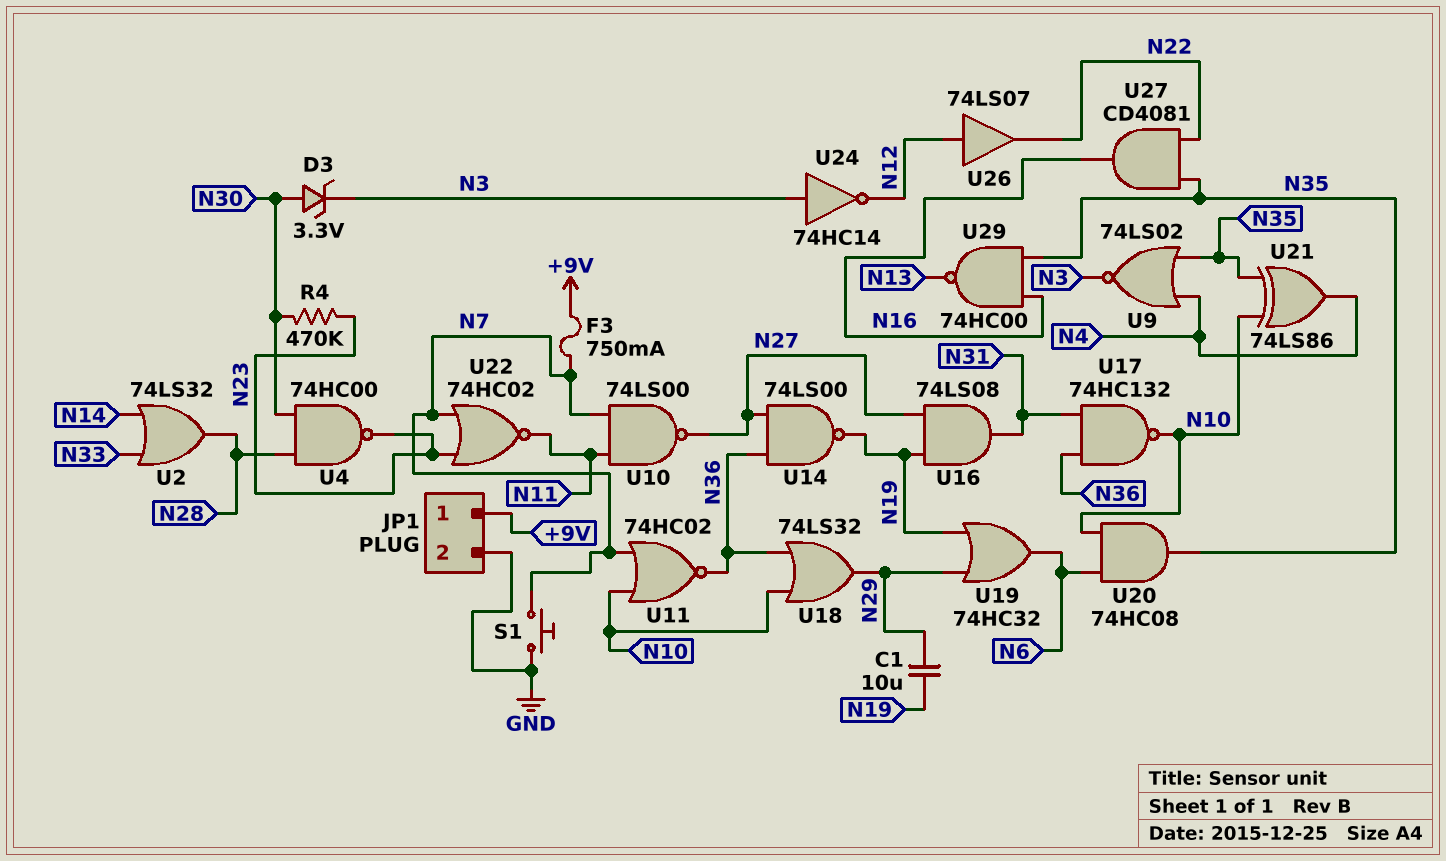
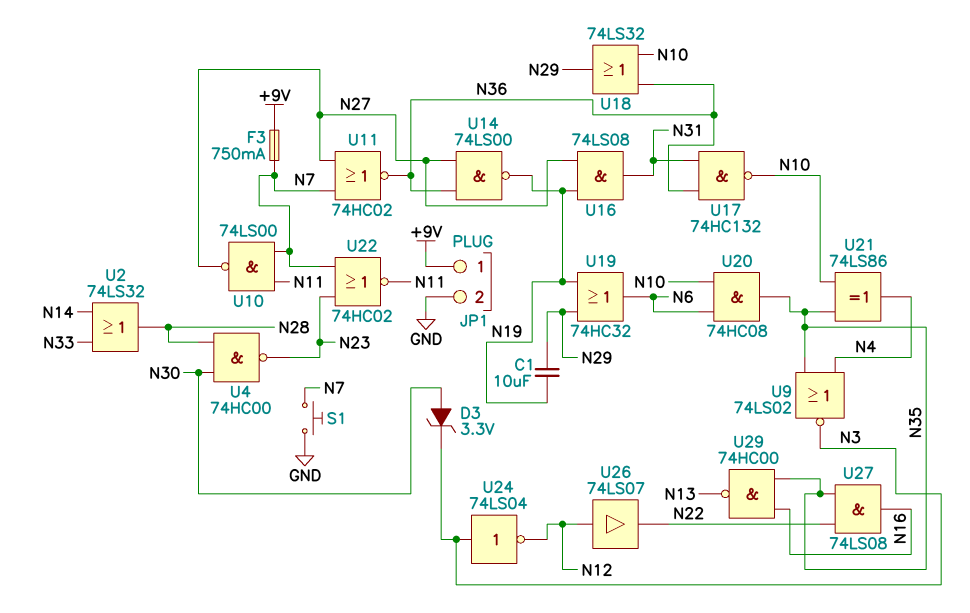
R4: 470k (N23, N30) -> none
U11: NOR 74HC02 (in N7, in N10, out N36) -> NOR 74HC02 (in N7, in N27, out N36)
U24: NOT 74HC14 (in N3, out N12) -> NOT 74LS04 (in N3, out N12)
U27: AND CD4081 (in N22, in N35, out N16) -> AND 74LS08 (in N22, in N35, out N16)

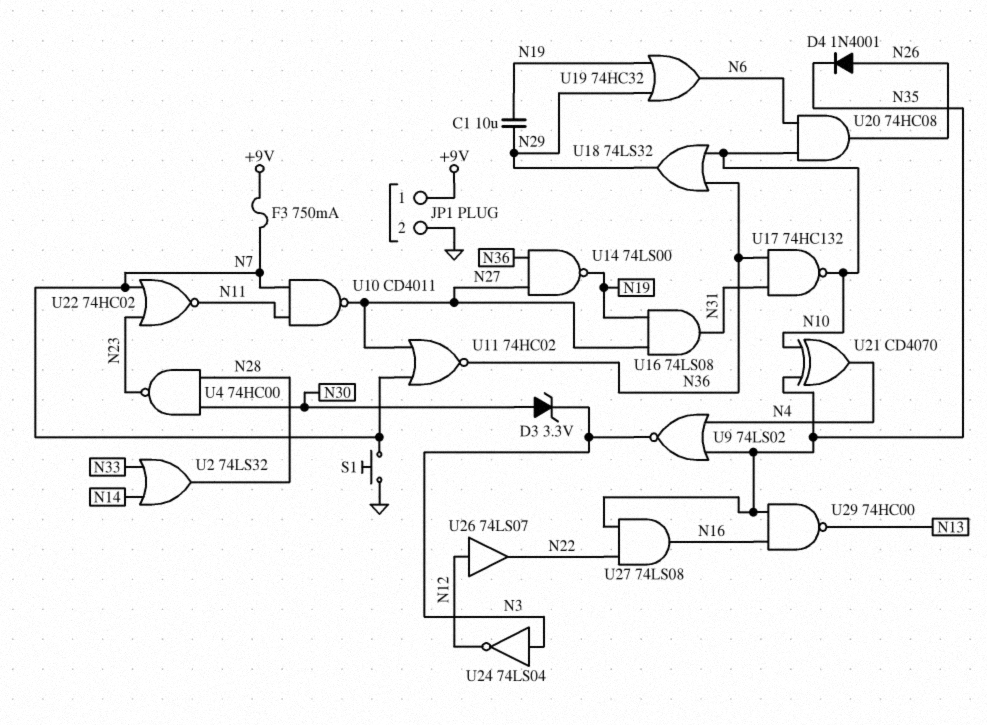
D4: none -> diode 1N4001 (A N26, K N35)
U10: NAND 74LS00 (in N7, in N11, out N27) -> NAND CD4011 (in N7, in N11, out N27)
U20: AND 74HC08 (in N6, in N10, out N35) -> AND 74HC08 (in N6, in N10, out N26)
U21: XOR 74LS86 (in N10, in N35, out N4) -> XOR CD4070 (in N10, in N35, out N4)

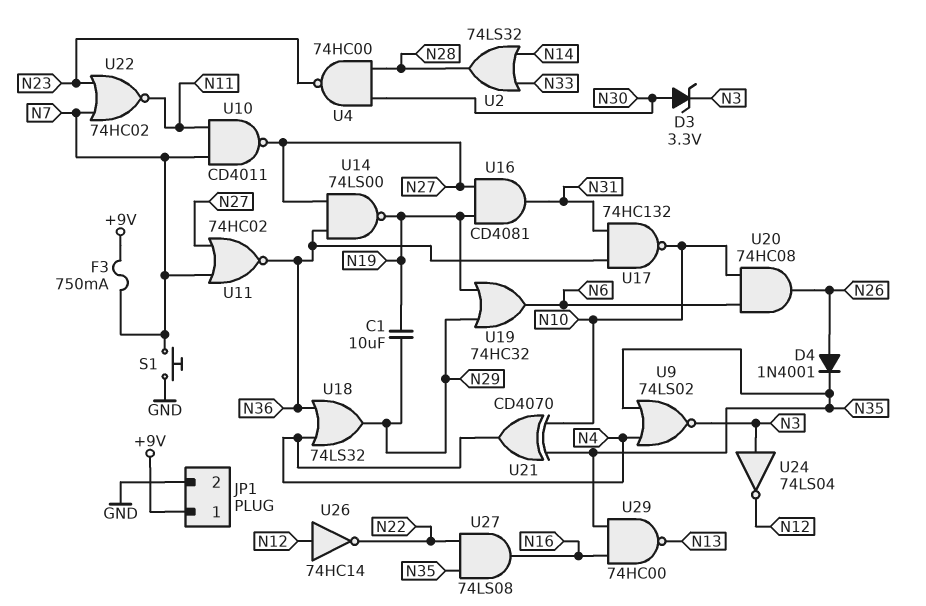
U16: AND 74LS08 (in N19, in N27, out N31) -> AND CD4081 (in N19, in N27, out N31)
U18: OR 74LS32 (in N10, in N36, out N29) -> OR 74LS32 (in N4, in N36, out N29)
U26: buffer 74LS07 (in N12, out N22) -> NOT 74HC14 (in N12, out N22)

